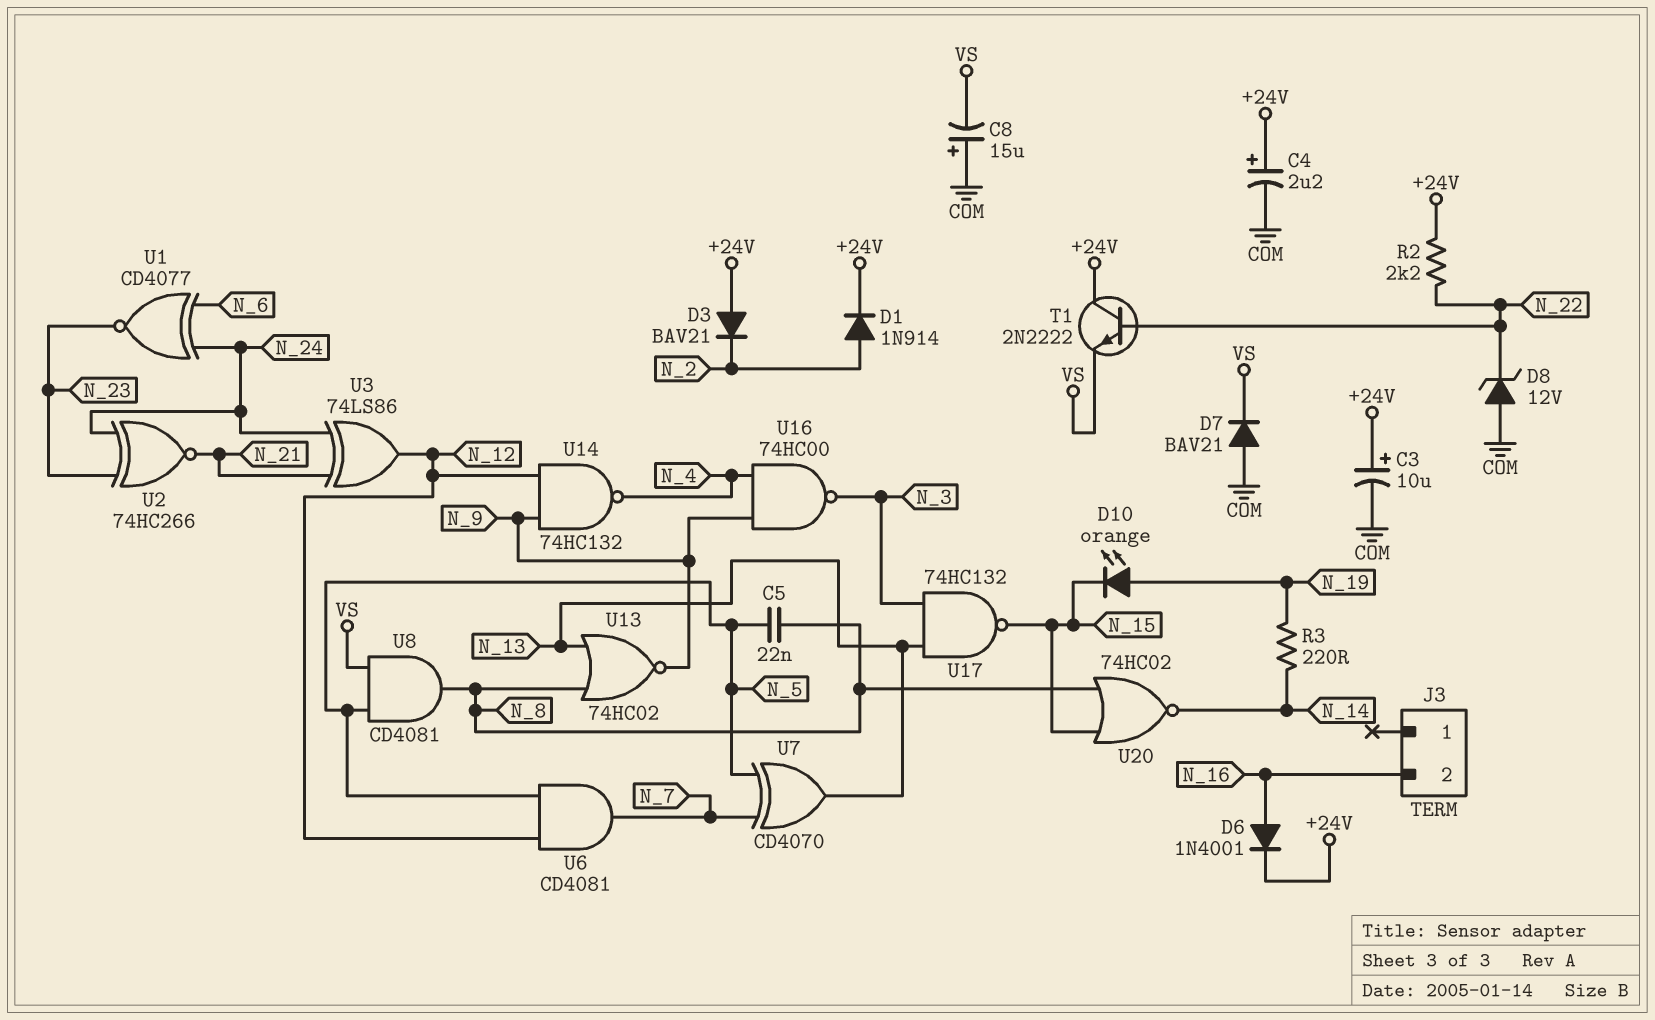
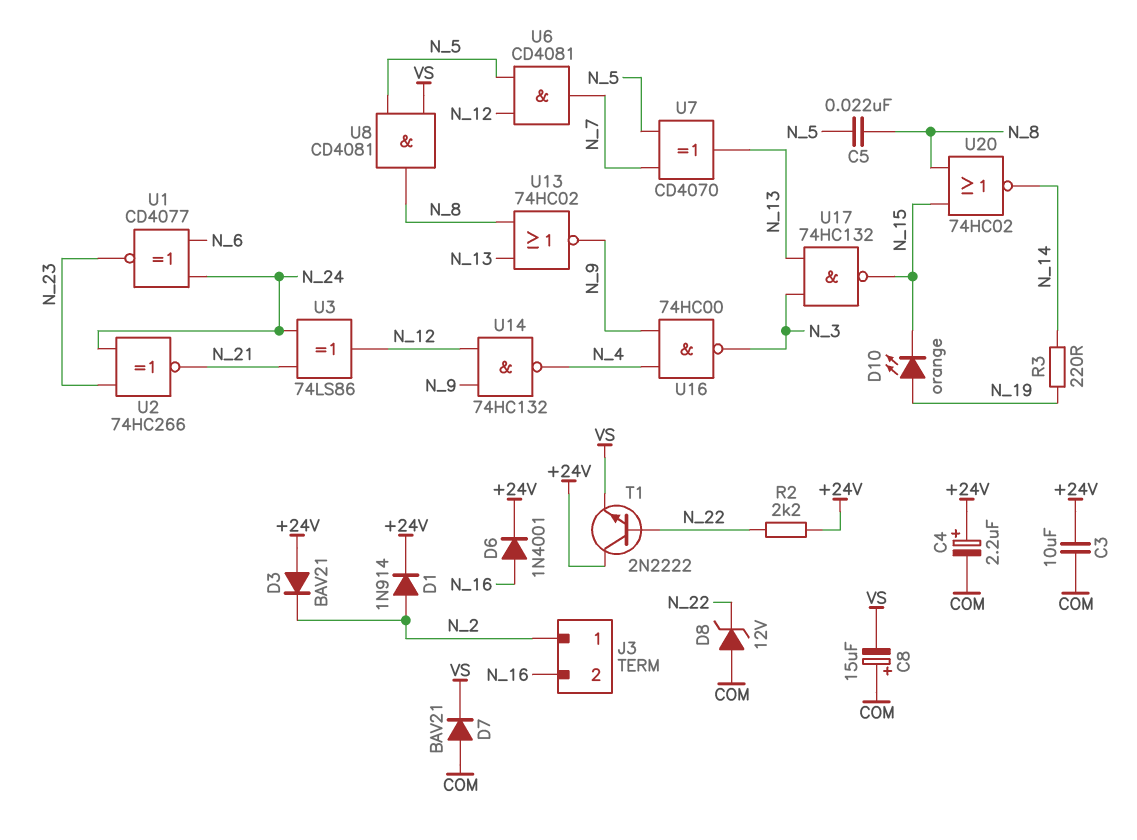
C3: 10uF (plus +24V, minus COM) -> 10uF (+24V, COM)
J3 pin 1: none -> N_2

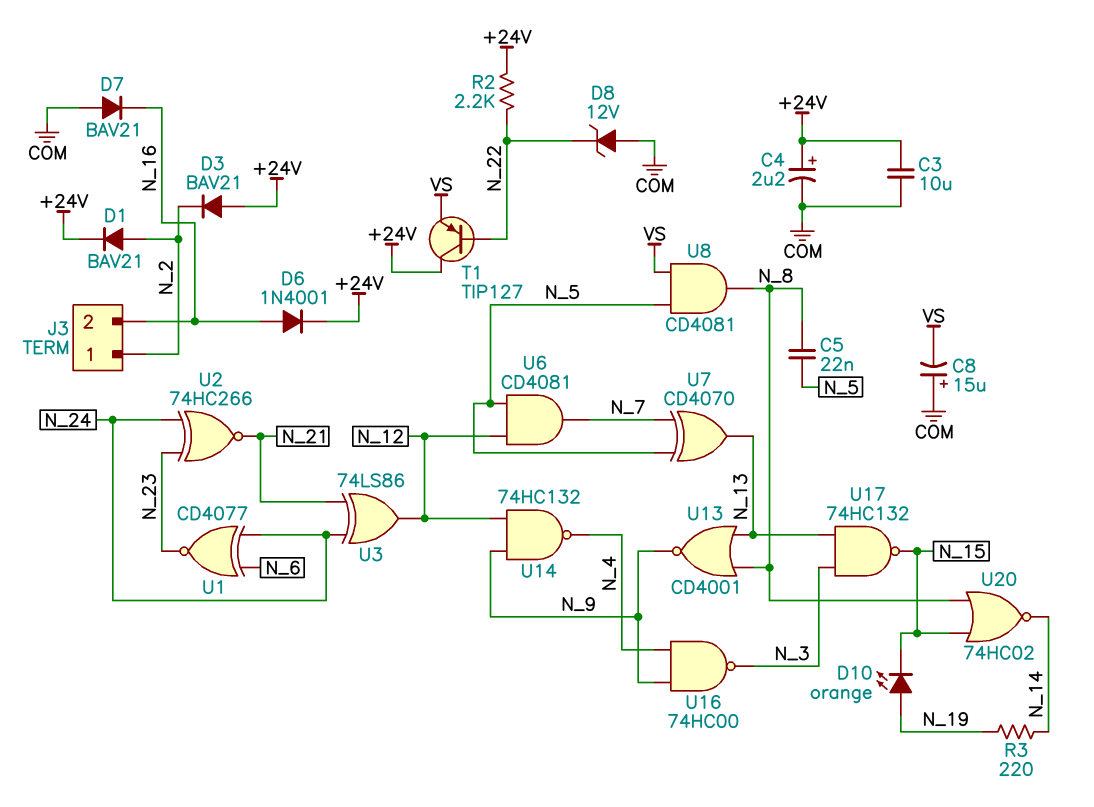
D1: diode 1N914 (A N_2, K +24V) -> diode BAV21 (A N_2, K +24V)
D7: diode BAV21 (A COM, K VS) -> diode BAV21 (A COM, K N_16)
T1: NPN 2N2222 (B N_22, C +24V, E VS) -> PNP TIP127 (B N_22, C +24V, E VS)
U13: NOR 74HC02 (in N_8, in N_13, out N_9) -> NOR CD4001 (in N_8, in N_13, out N_9)

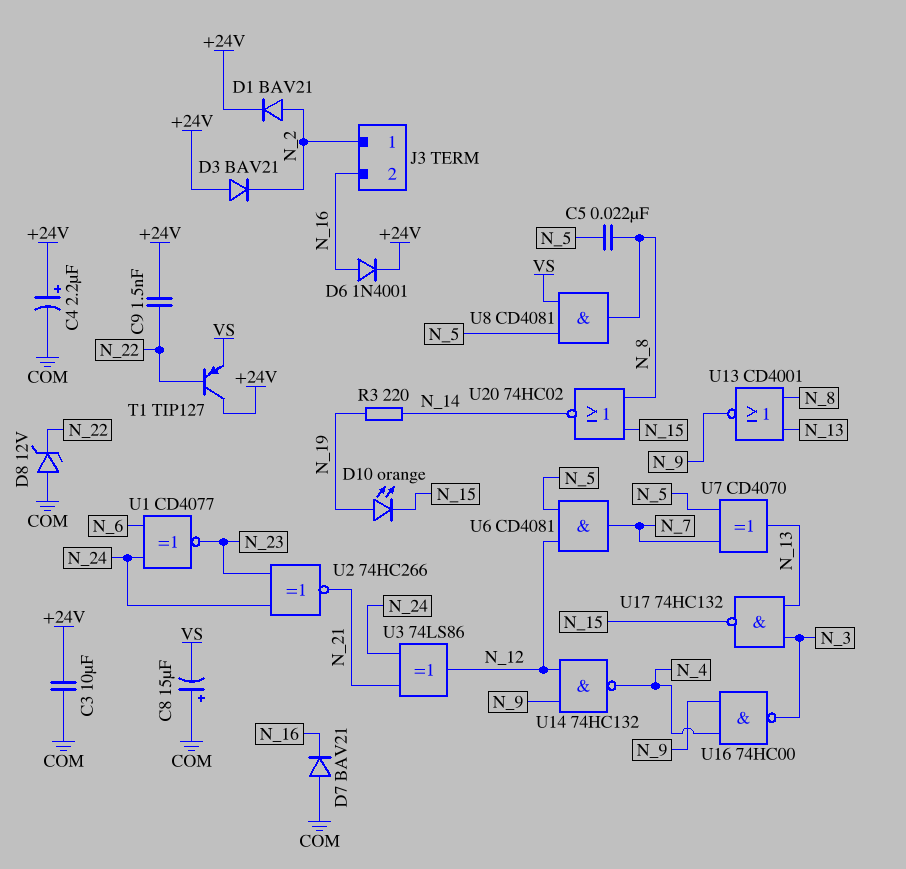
C9: none -> 1.5nF (+24V, N_22)
R2: 2.2k (+24V, N_22) -> none

